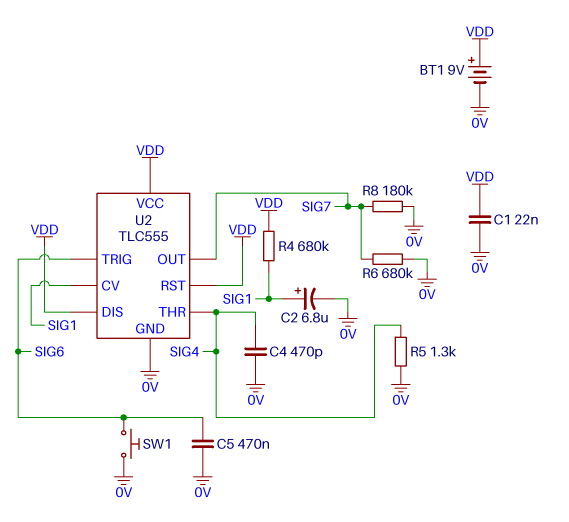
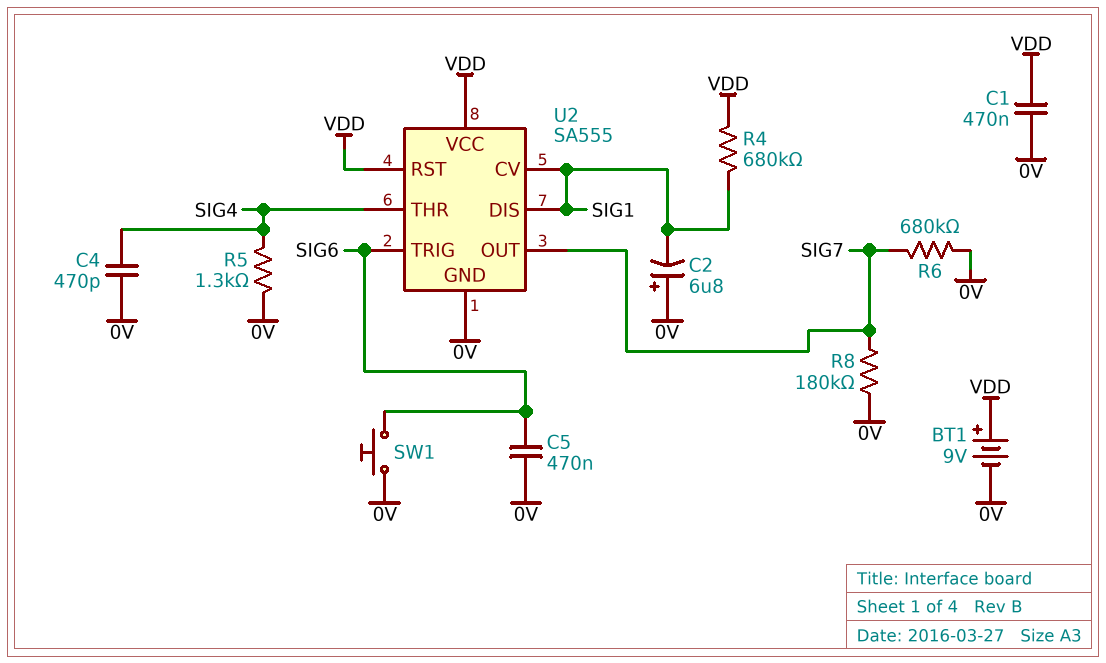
C1: 22nF (0V, VDD) -> 470nF (0V, VDD)
C2: 6.8uF (plus SIG1, minus 0V) -> 6.8uF (plus 0V, minus SIG1)
U2: TLC555 -> SA555
U2 pin DIS: VDD -> SIG1

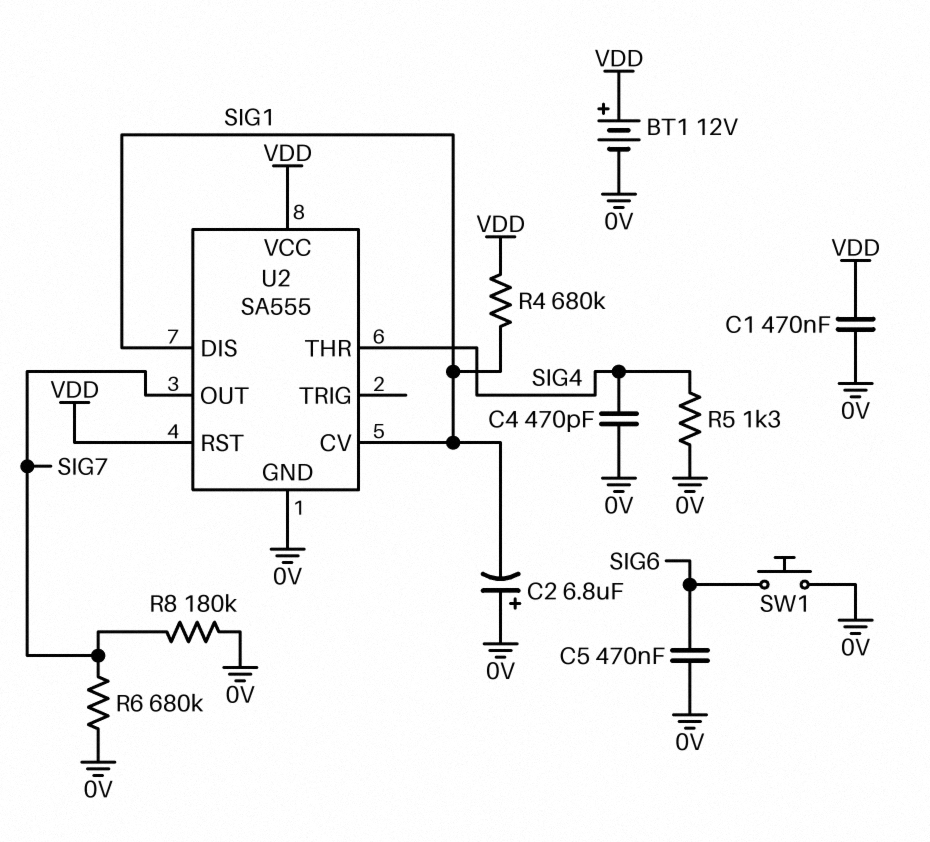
BT1: 9V (plus VDD, minus 0V) -> 12V (plus VDD, minus 0V)
U2 pin TRIG: SIG6 -> none

